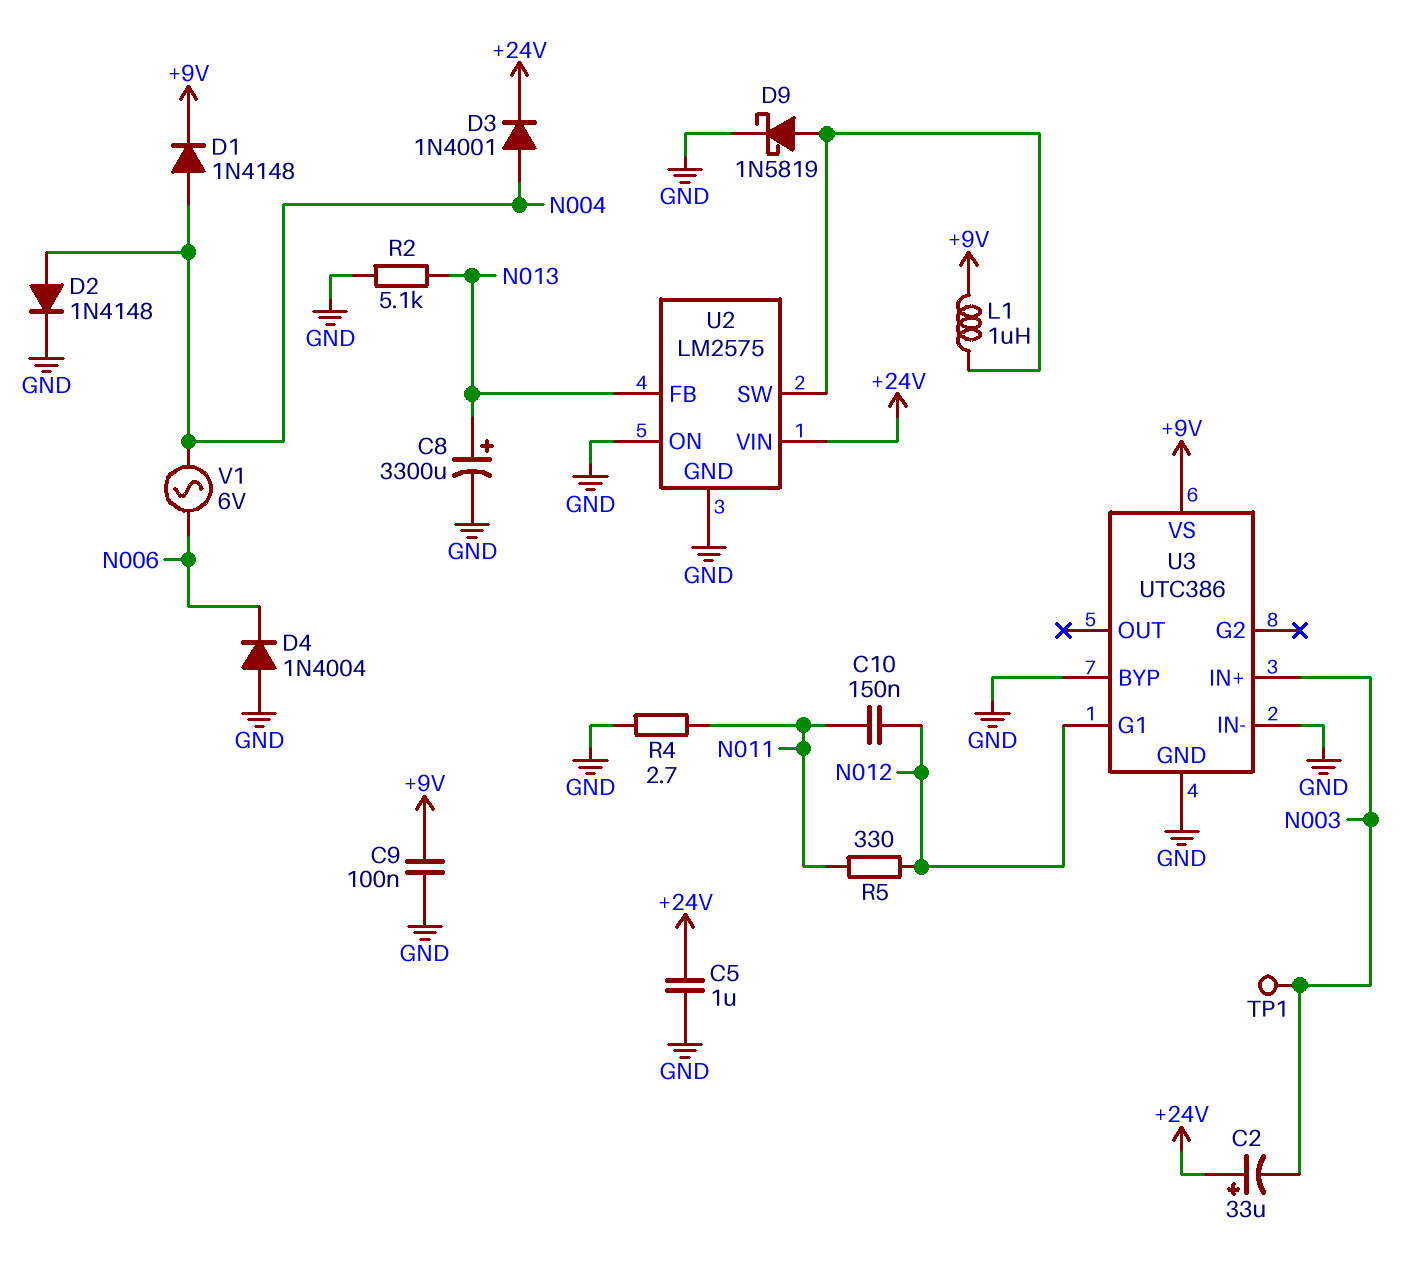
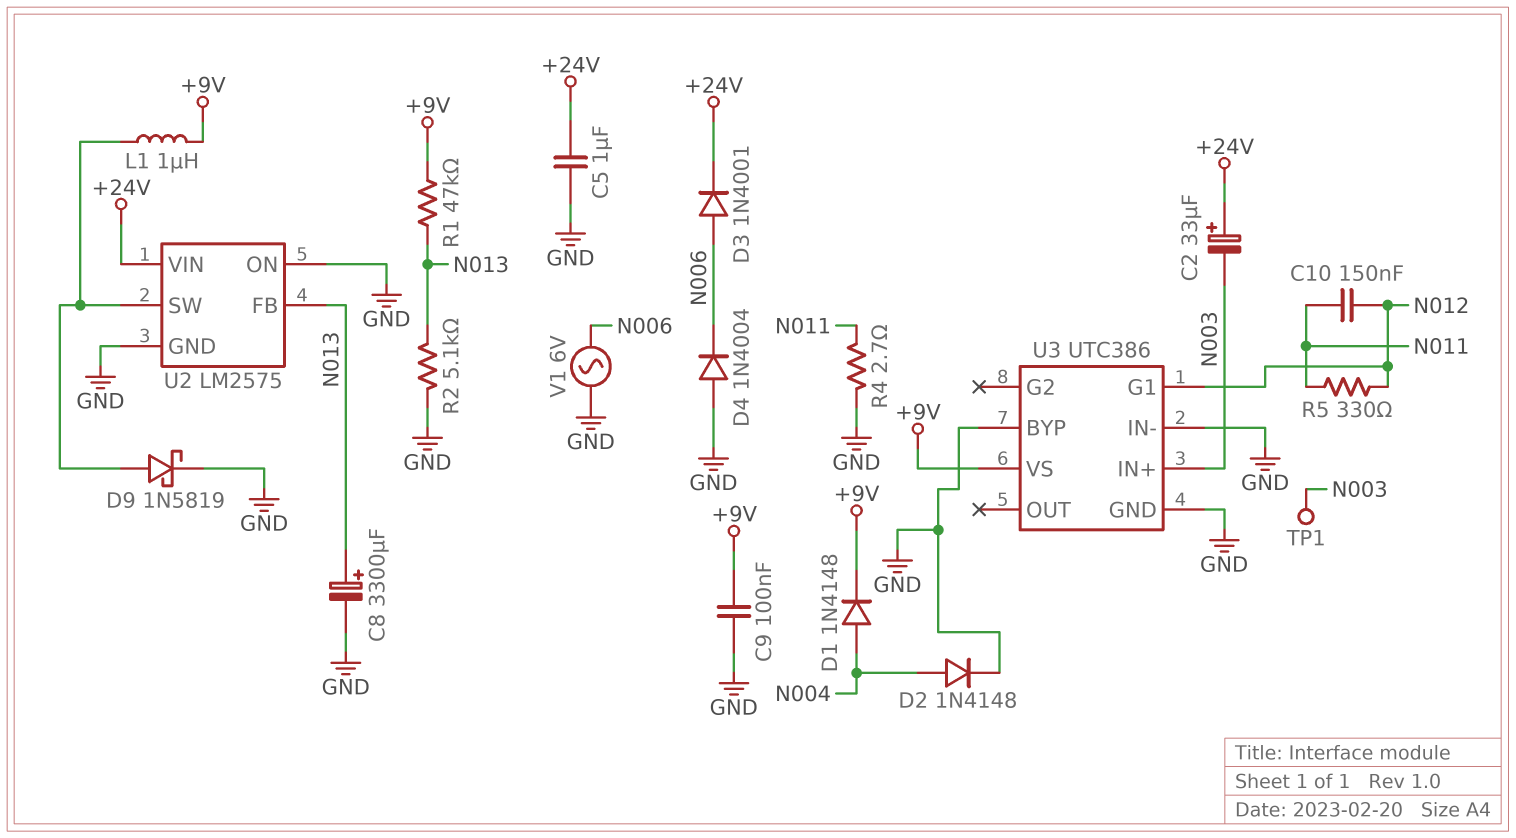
D3: diode 1N4001 (A N004, K +24V) -> diode 1N4001 (A N006, K +24V)
R1: none -> 47k (+9V, N013)
V1: AC 6V (N004, N006) -> AC 6V (GND, N006)

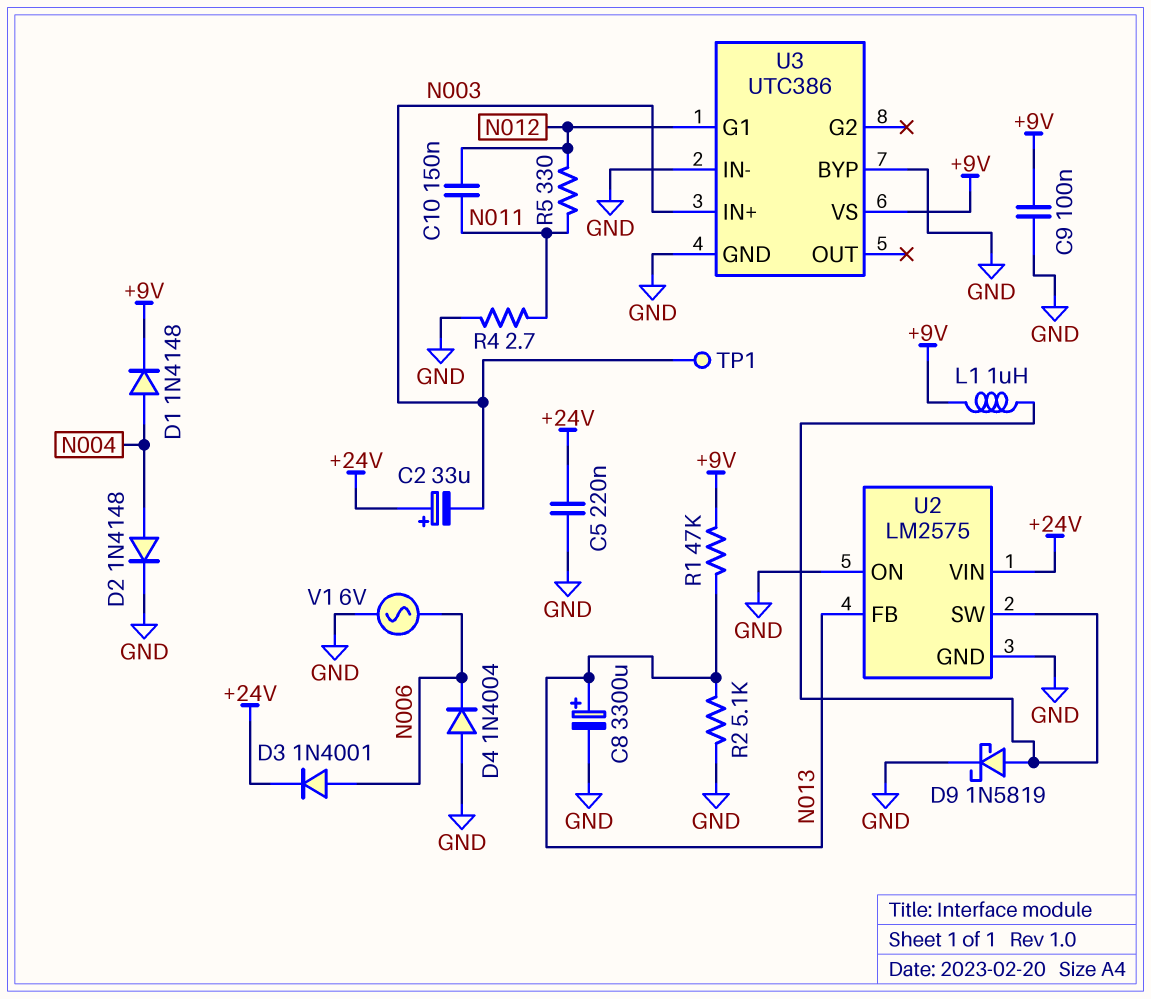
C5: 1uF (+24V, GND) -> 220nF (+24V, GND)

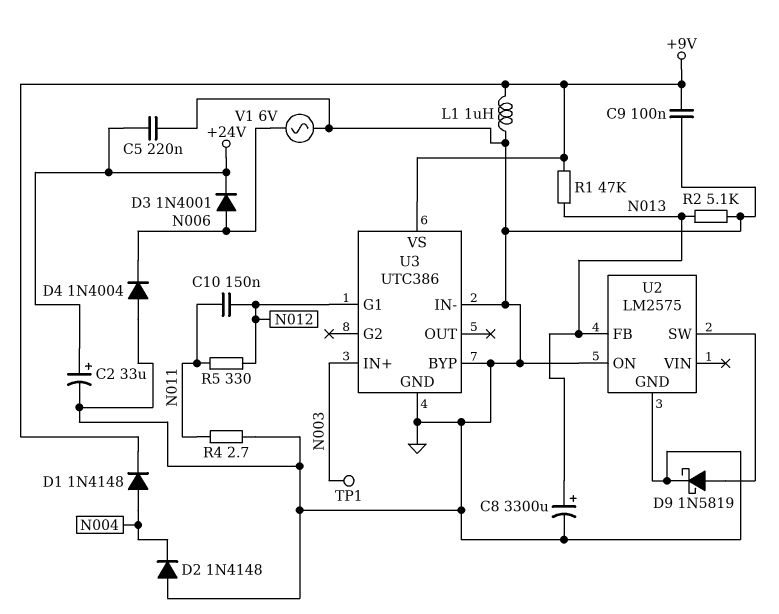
C2: 33uF (plus +24V, minus N003) -> 33uF (plus +24V, minus GND)
D2: diode 1N4148 (A N004, K GND) -> diode 1N4148 (A GND, K N004)
L1: 1uH (+9V, U2/SW) -> 1uH (+9V, GND)
U2 pin VIN: +24V -> none

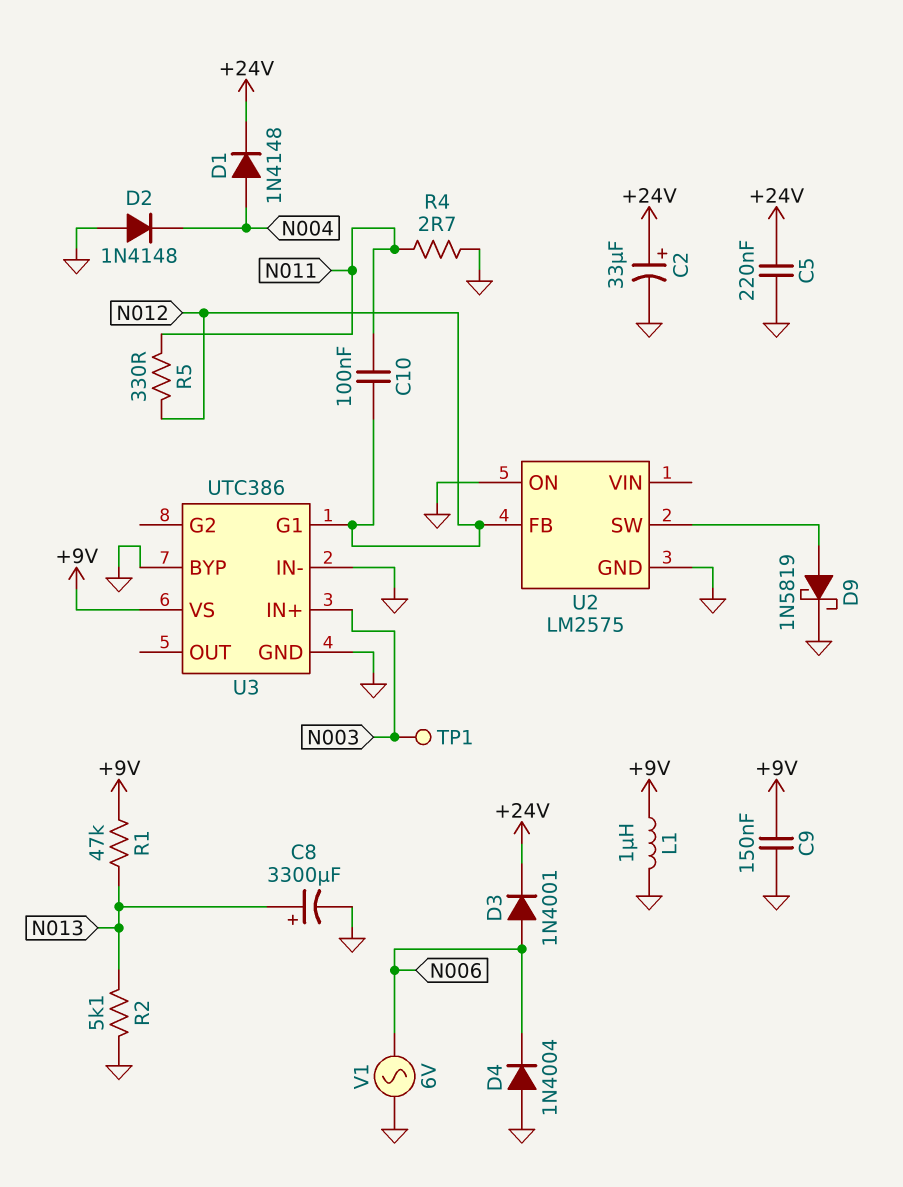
C9: 100nF (+9V, GND) -> 150nF (+9V, GND)
C10: 150nF (N011, N012) -> 100nF (N011, N012)
D1: diode 1N4148 (A N004, K +9V) -> diode 1N4148 (A N004, K +24V)
U2 pin FB: N013 -> N012

